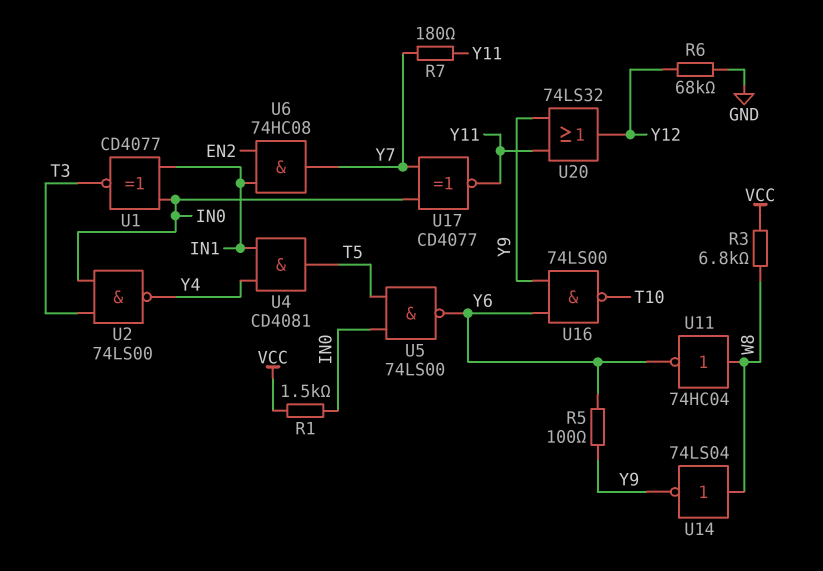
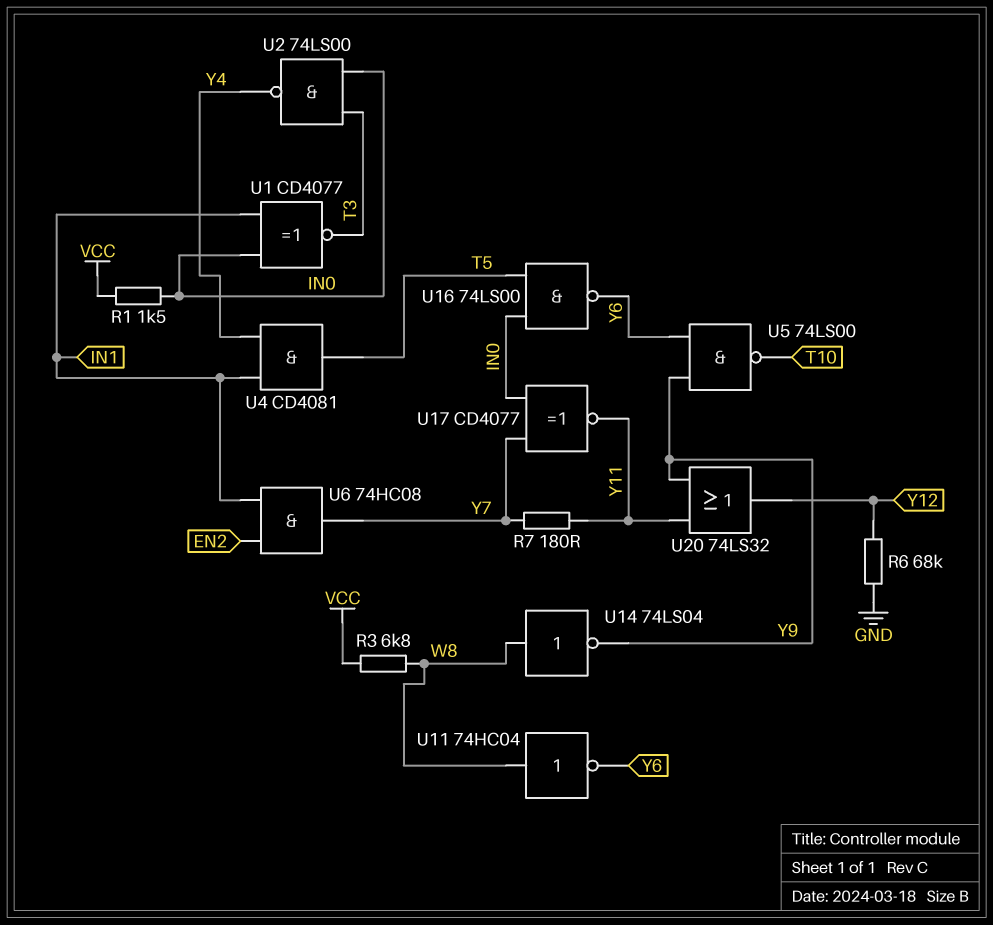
R5: 100 (Y6, Y9) -> none
U5: NAND 74LS00 (in IN0, in T5, out Y6) -> NAND 74LS00 (in Y6, in Y9, out T10)
U16: NAND 74LS00 (in Y6, in Y9, out T10) -> NAND 74LS00 (in IN0, in T5, out Y6)

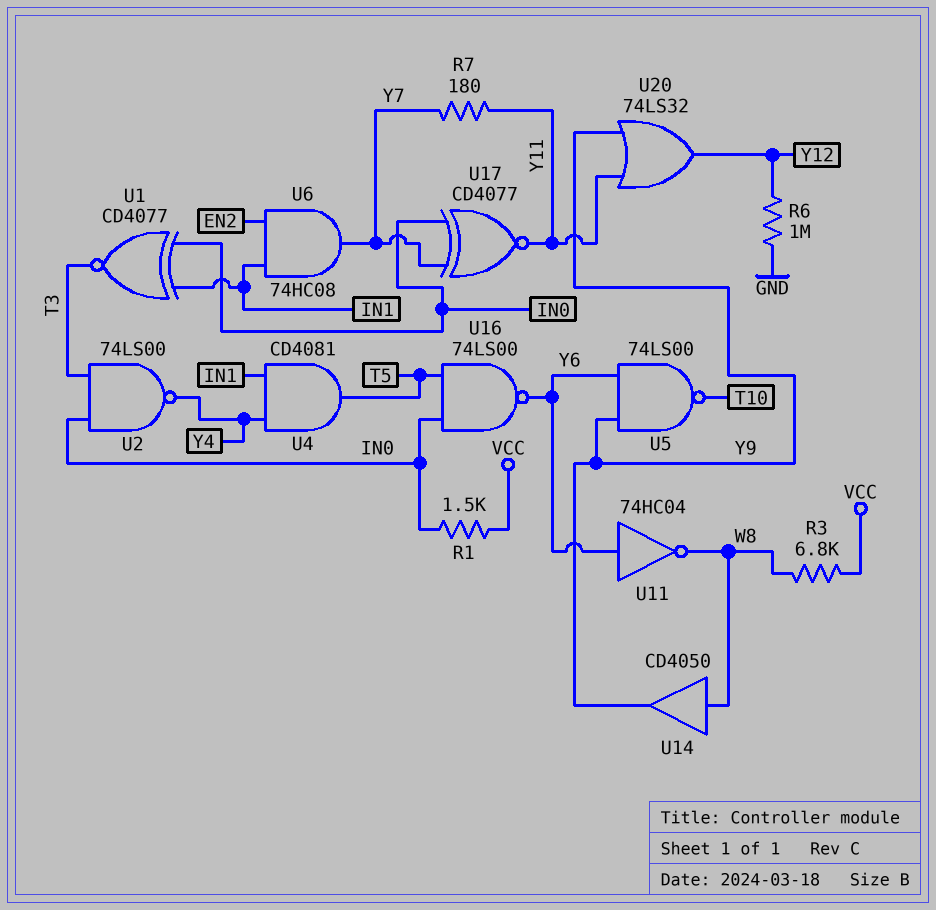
R6: 68k (GND, Y12) -> 1M (GND, Y12)
U11: NOT 74HC04 (in W8, out Y6) -> NOT 74HC04 (in Y6, out W8)
U14: NOT 74LS04 (in W8, out Y9) -> buffer CD4050 (in W8, out Y9)

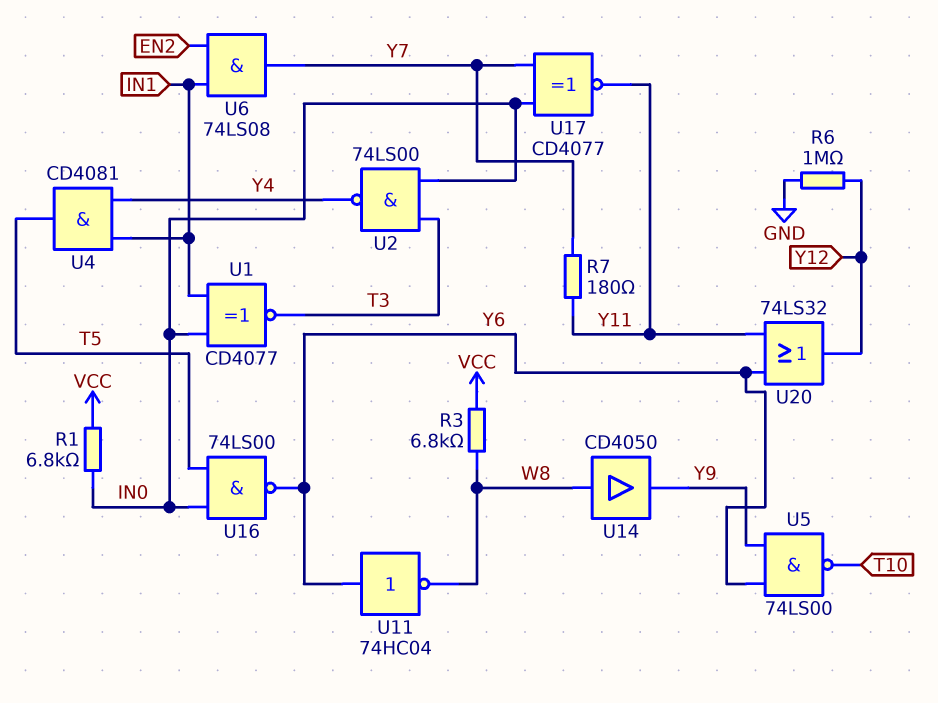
R1: 1.5k (IN0, VCC) -> 6.8k (IN0, VCC)
U6: AND 74HC08 (in EN2, in IN1, out Y7) -> AND 74LS08 (in EN2, in IN1, out Y7)
U20: OR 74LS32 (in Y9, in Y11, out Y12) -> OR 74LS32 (in Y6, in Y11, out Y12)

